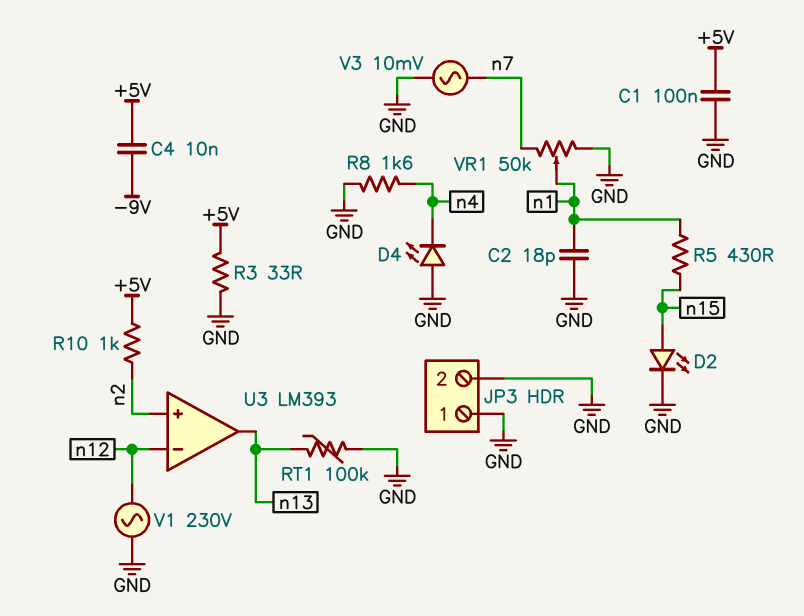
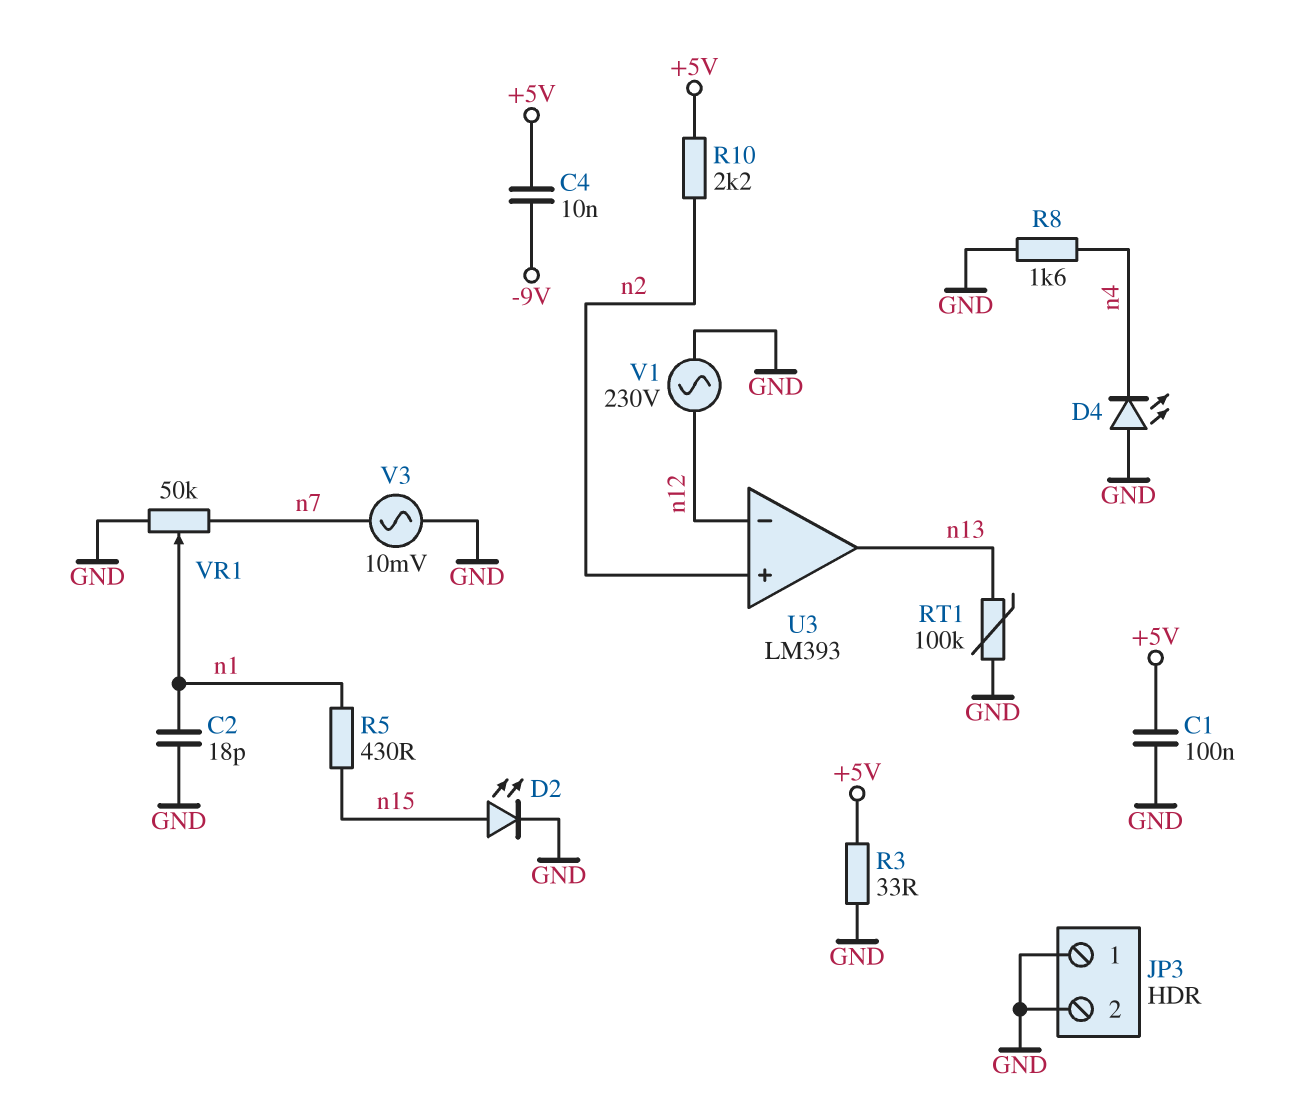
R10: 1k (+5V, n2) -> 2.2k (+5V, n2)

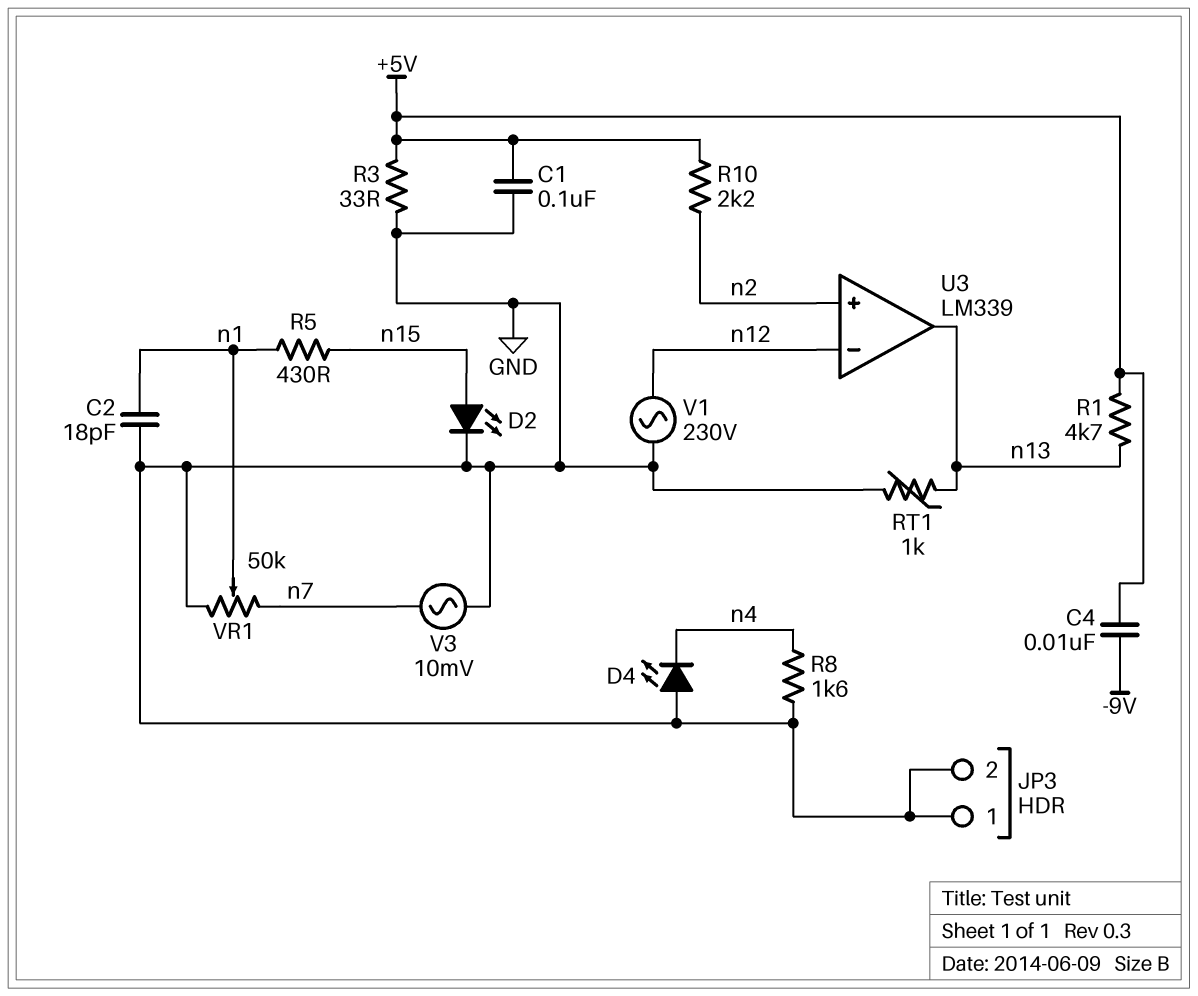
R1: none -> 4.7k (+5V, n13)
RT1: 100k (GND, n13) -> 1k (GND, n13)
U3: LM393 -> LM339

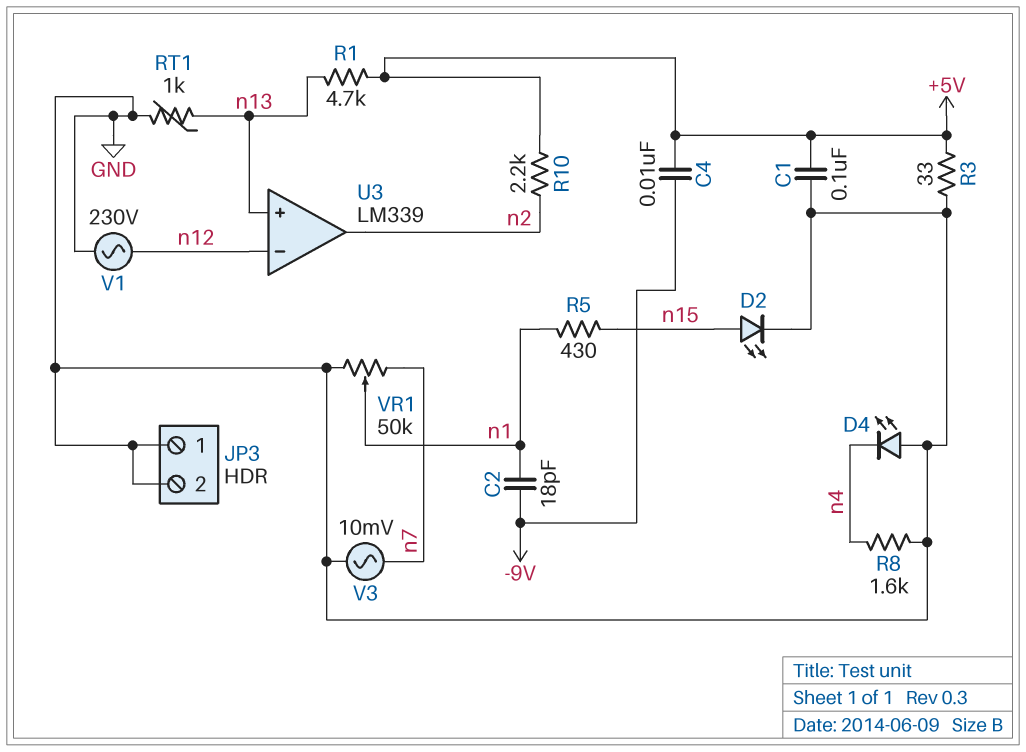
C2: 18pF (GND, n1) -> 18pF (-9V, n1)
U3 pin in+: n2 -> n13
U3 pin out: n13 -> n2

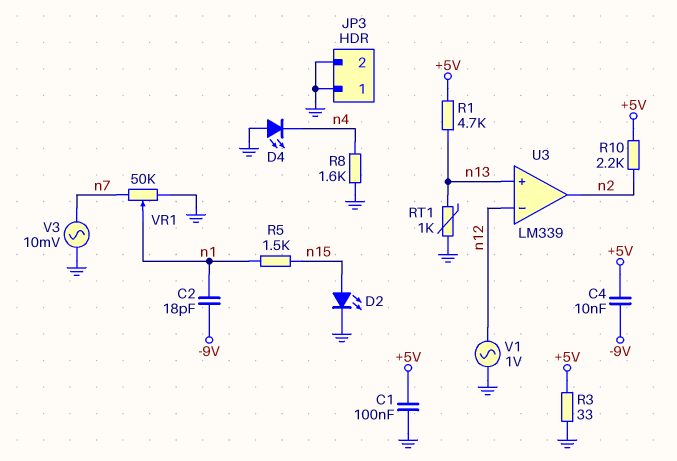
R5: 430 (n1, n15) -> 1.5k (n1, n15)
V1: AC 230V (GND, n12) -> AC 1V (GND, n12)

